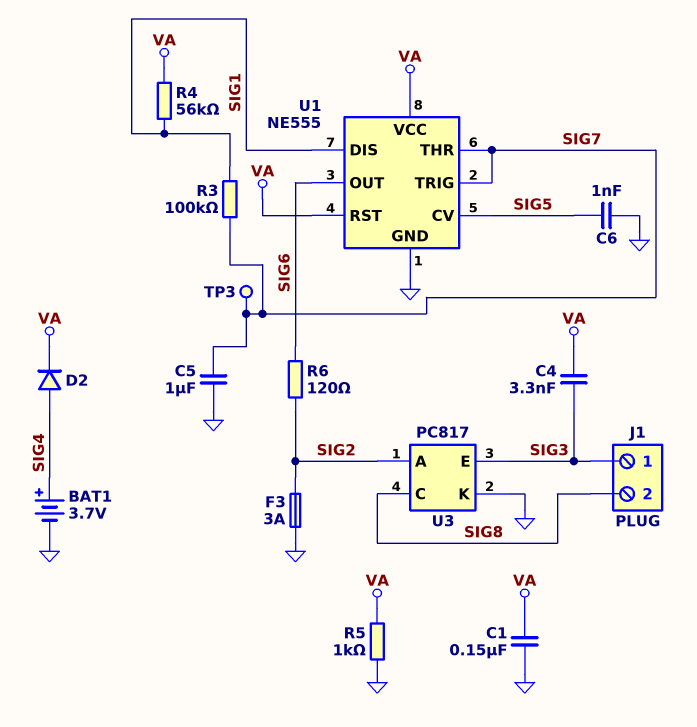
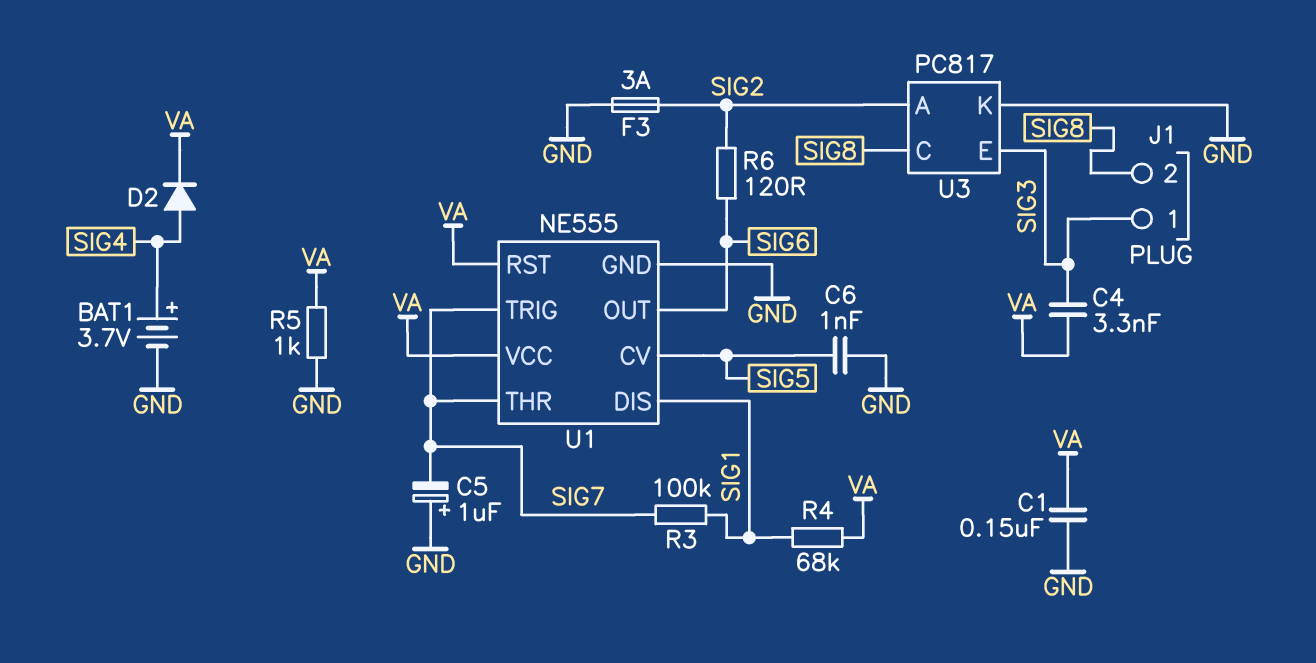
C5: 1uF (GND, SIG7) -> 1uF (plus GND, minus SIG7)
R4: 56k (SIG1, VA) -> 68k (SIG1, VA)
TP3: test point (SIG7) -> none

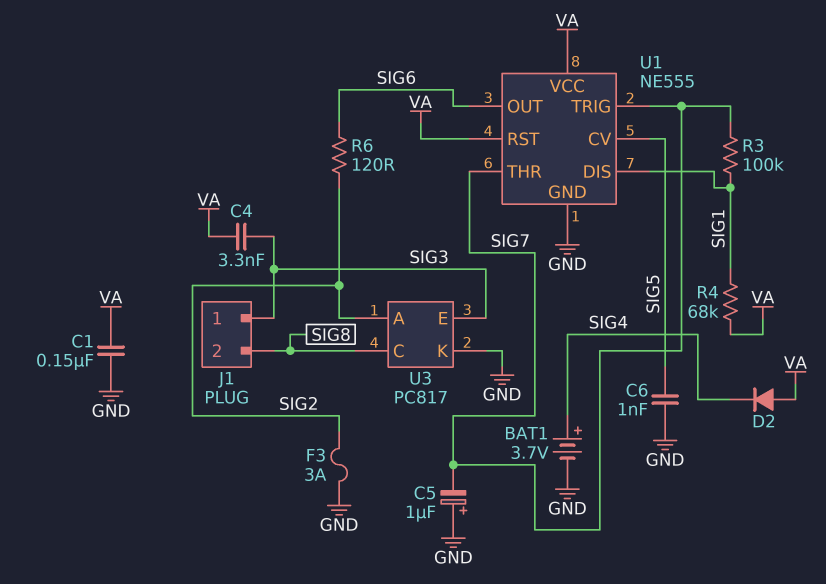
D2: diode (A SIG4, K VA) -> diode (A VA, K SIG4)
R5: 1k (GND, VA) -> none

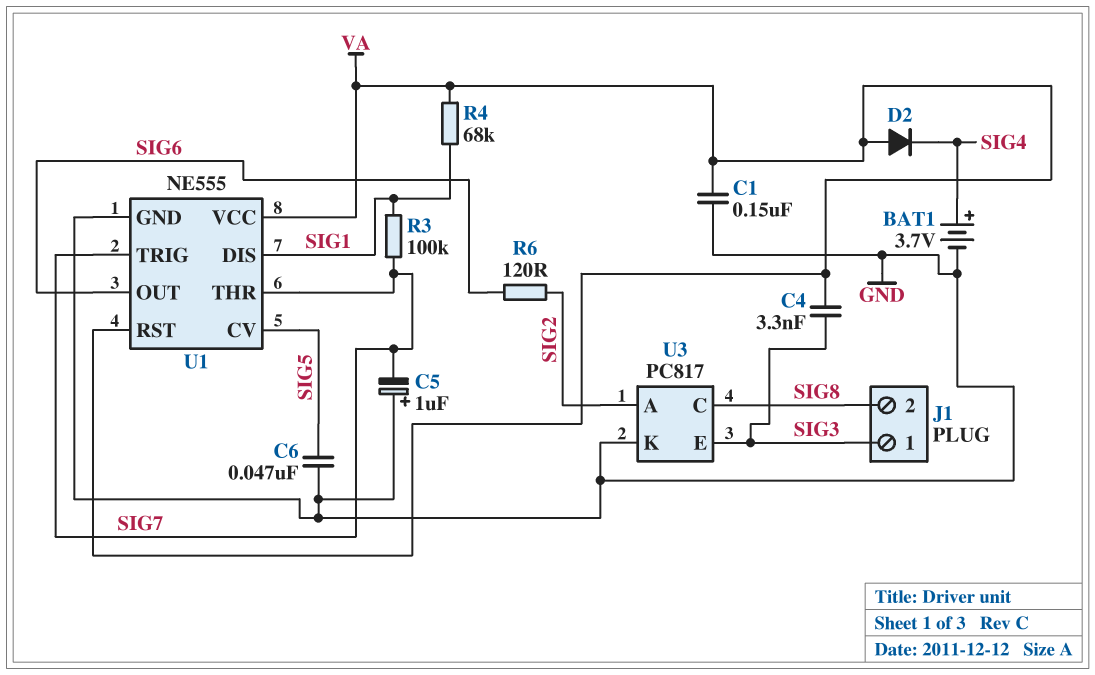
C6: 1nF (GND, SIG5) -> 47nF (GND, SIG5)
F3: 3A (GND, SIG2) -> none

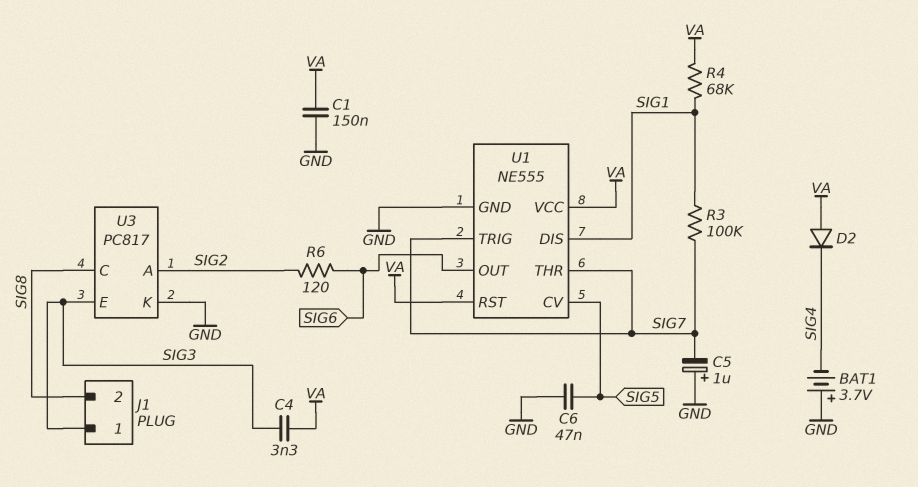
BAT1: 3.7V (plus SIG4, minus GND) -> 3.7V (plus GND, minus SIG4)

